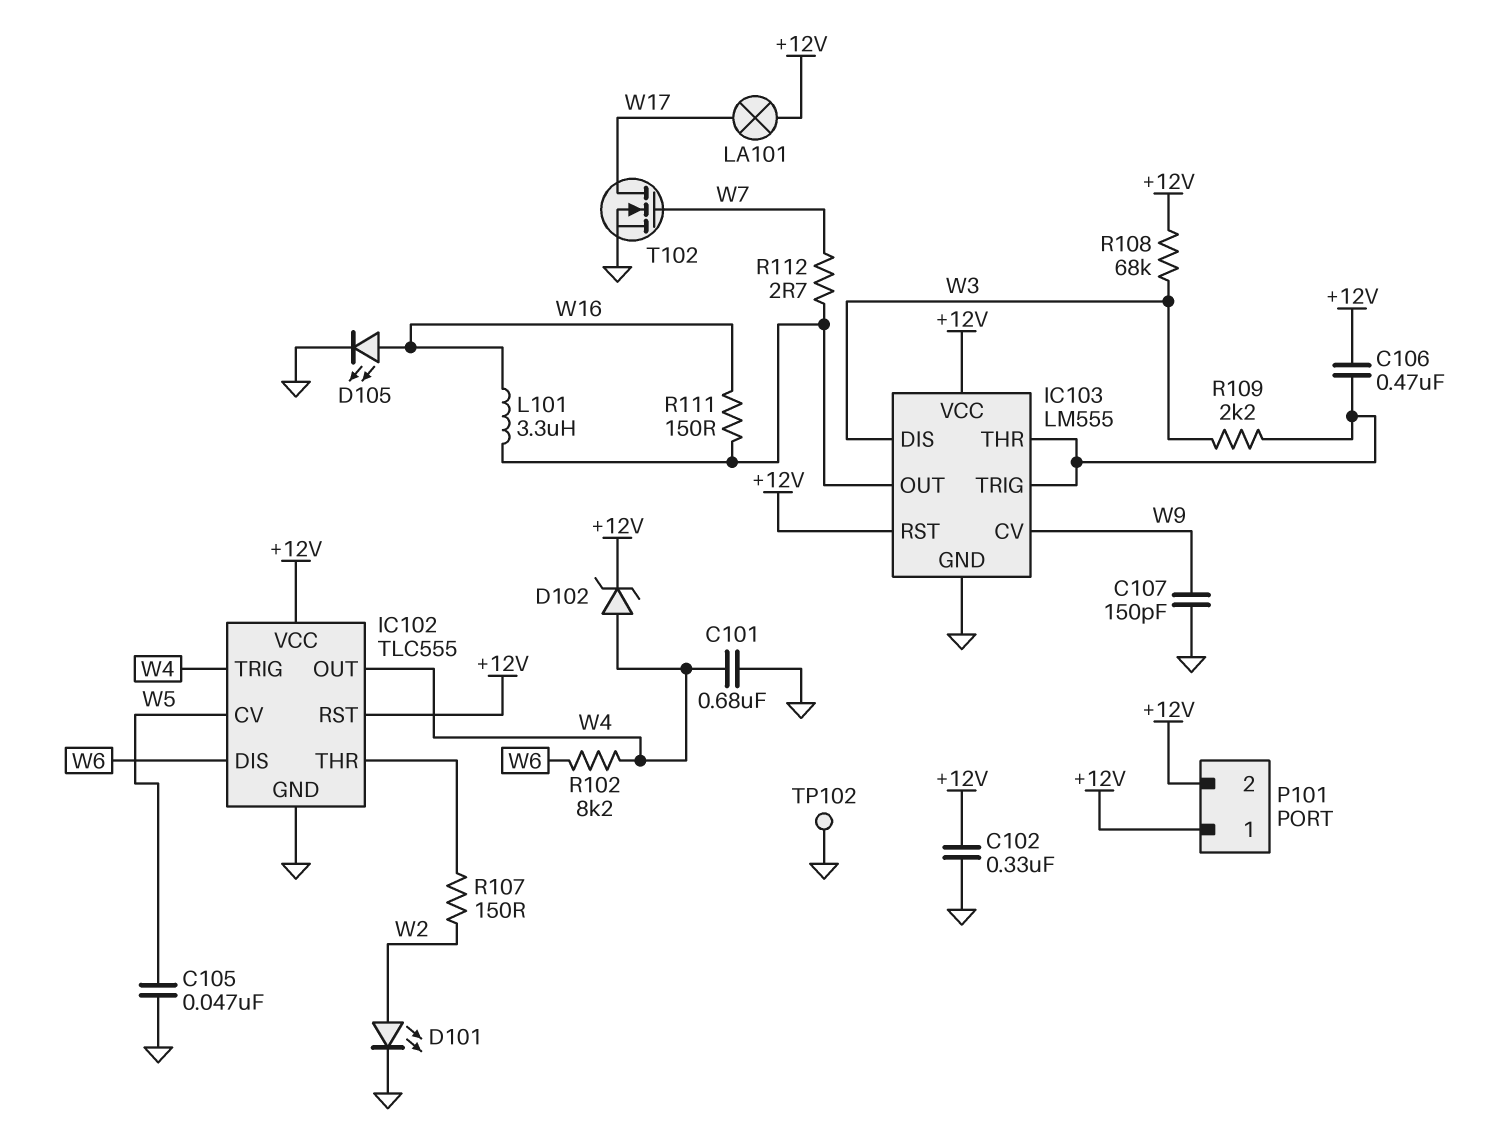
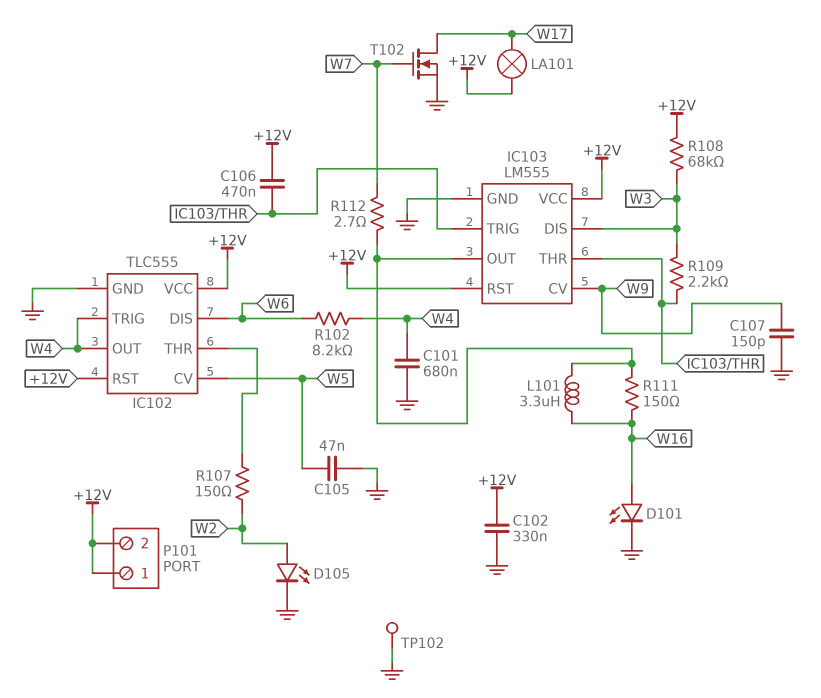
D101: LED (A W2, K GND) -> LED (A W16, K GND)
D102: zener (A W4, K +12V) -> none
D105: LED (A W16, K GND) -> LED (A W2, K GND)

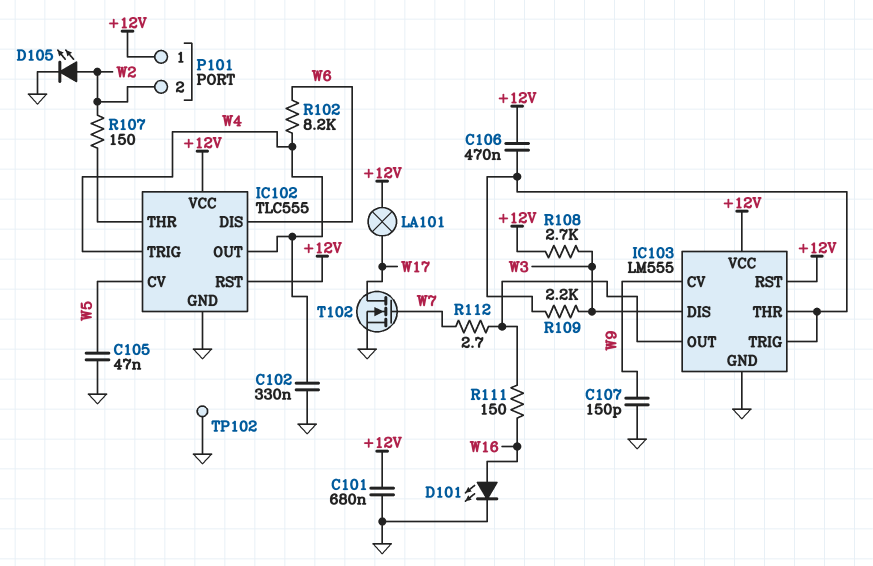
C101: 680nF (GND, W4) -> 680nF (+12V, GND)
C102: 330nF (+12V, GND) -> 330nF (GND, W4)
L101: 3.3uH (IC103/OUT, W16) -> none
P101 pin 2: +12V -> W2
R108: 68k (+12V, W3) -> 2.7k (+12V, W3)

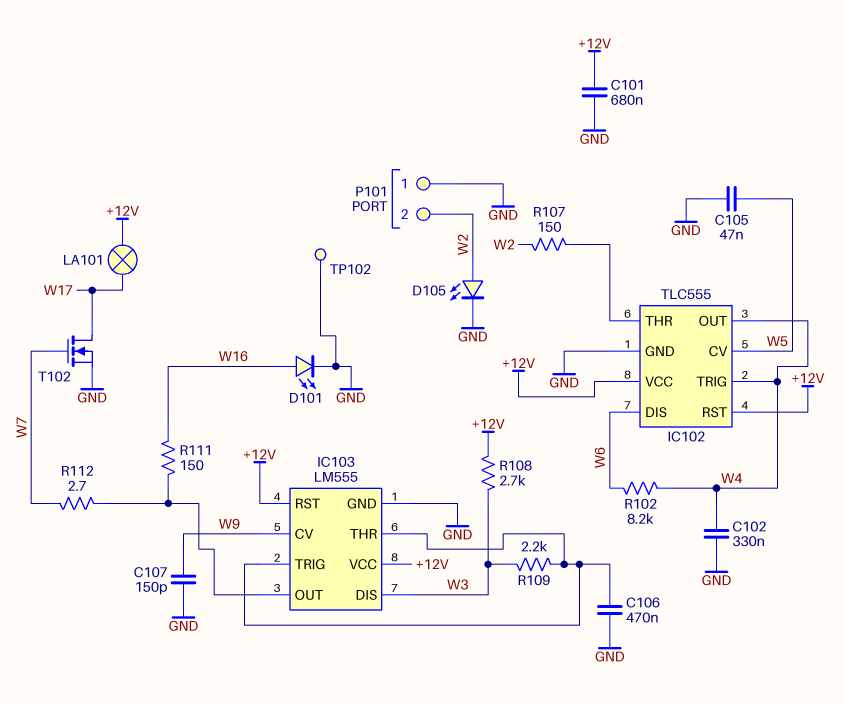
C106: 470nF (+12V, IC103/THR) -> 470nF (GND, IC103/THR)
P101 pin 1: +12V -> GND

